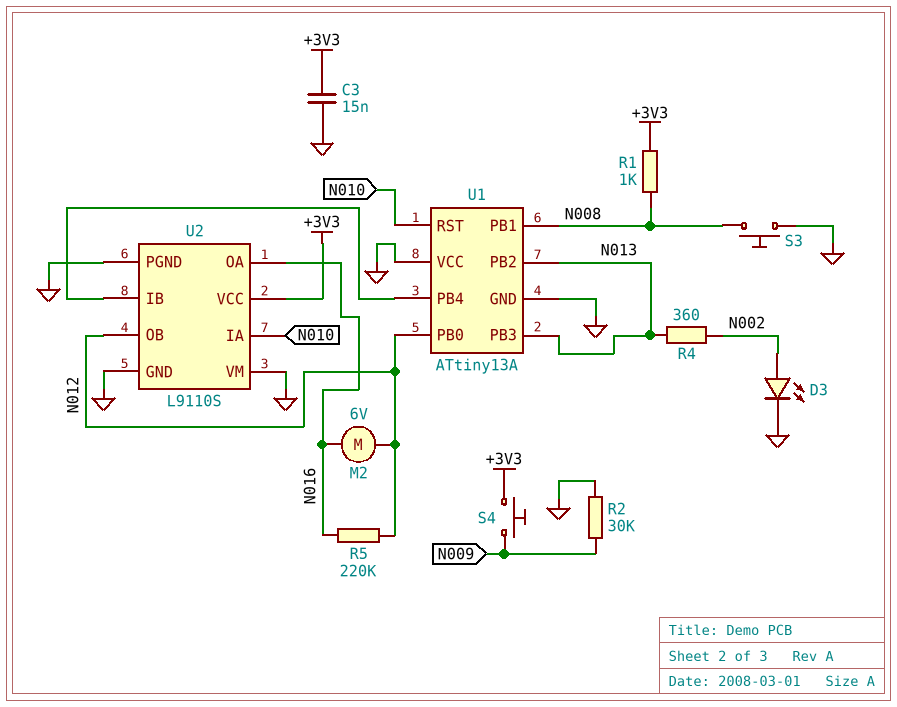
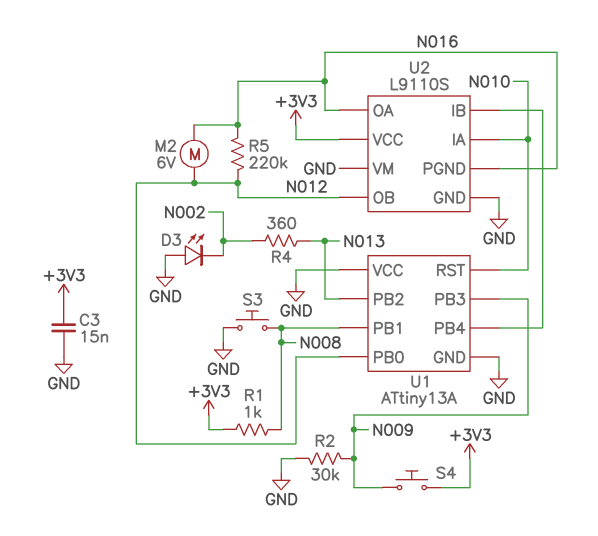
D3: LED (A N002, K GND) -> LED (A GND, K N002)
U1 pin PB3: N013 -> N009
U2 pin PGND: GND -> N016

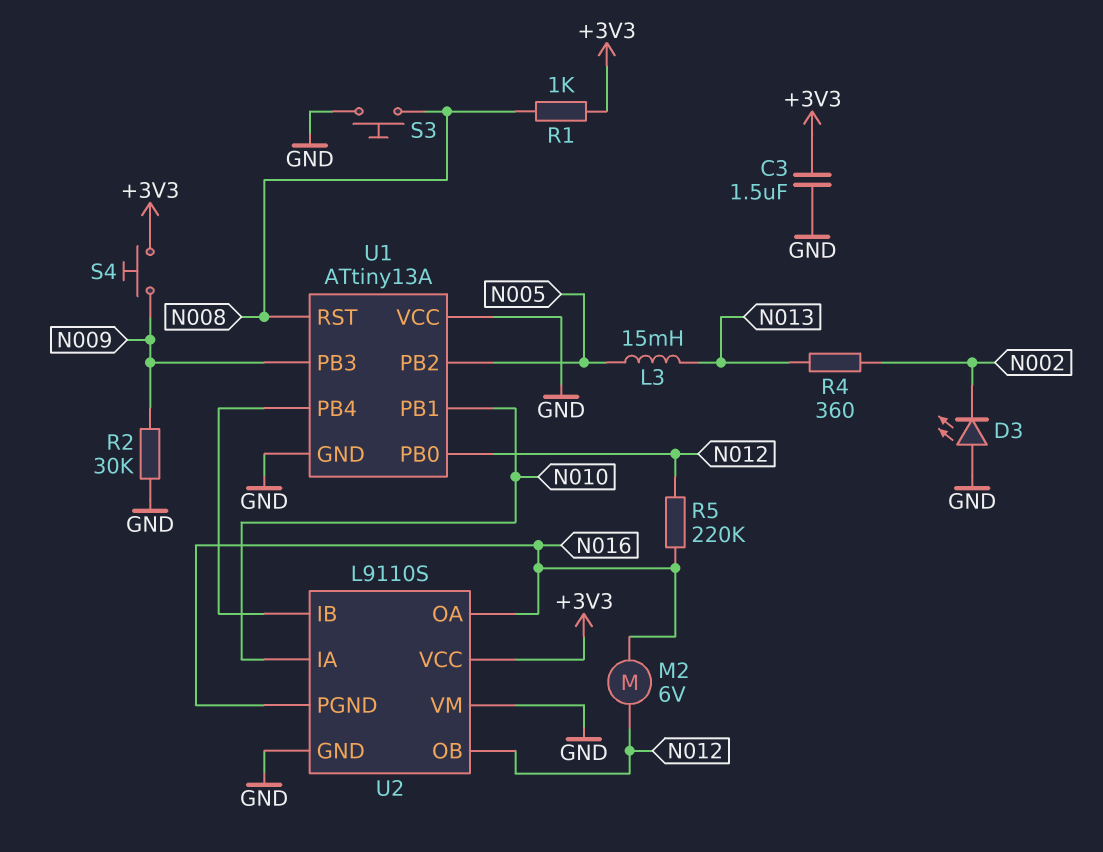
C3: 15nF (+3V3, GND) -> 1.5uF (+3V3, GND)
L3: none -> 15mH (N005, N013)
U1 pin PB1: N008 -> N010
U1 pin PB2: N013 -> N005
U1 pin RST: N010 -> N008

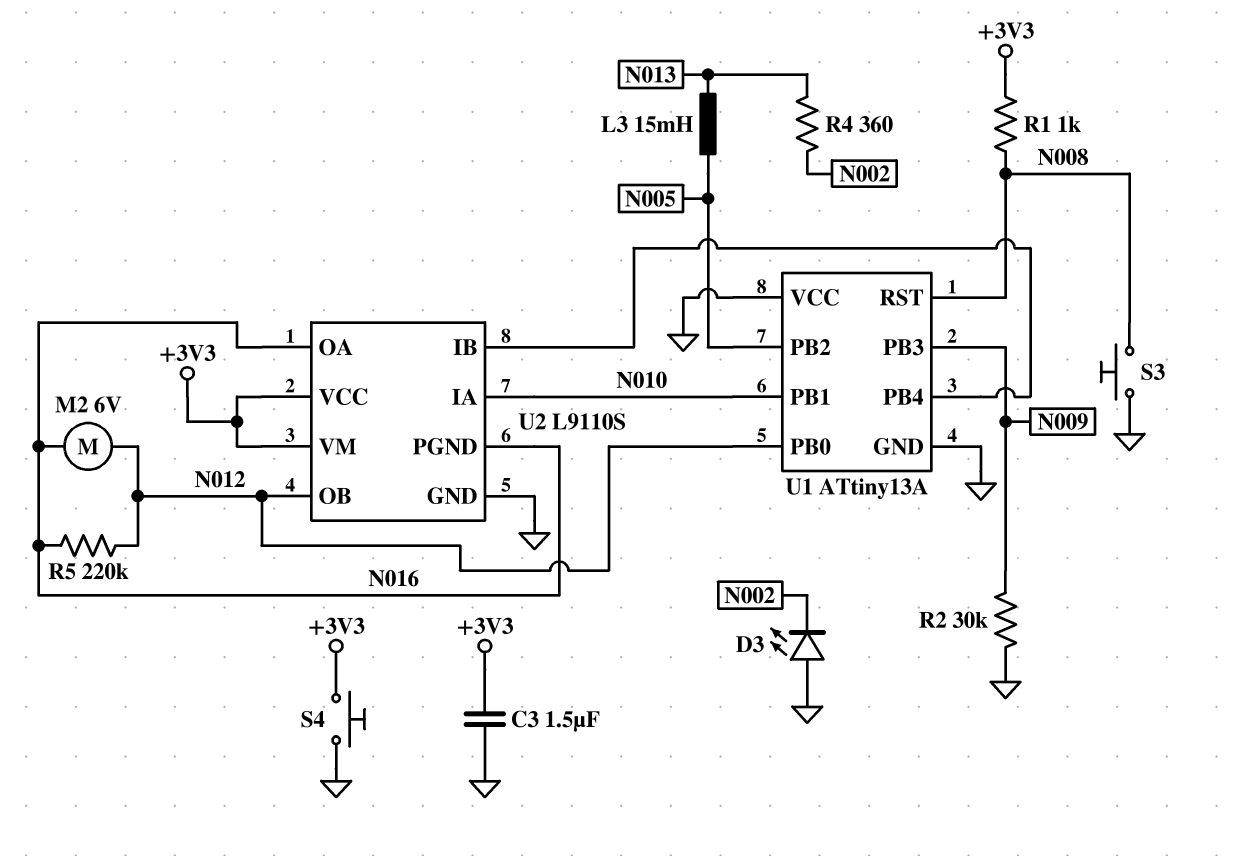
S4: button (+3V3, N009) -> button (+3V3, GND)
U2 pin VM: GND -> +3V3

